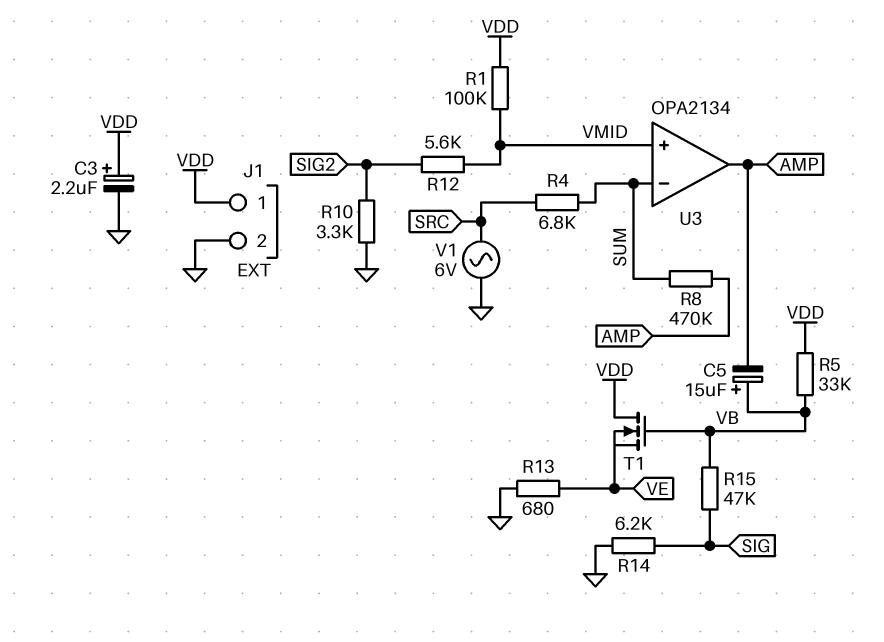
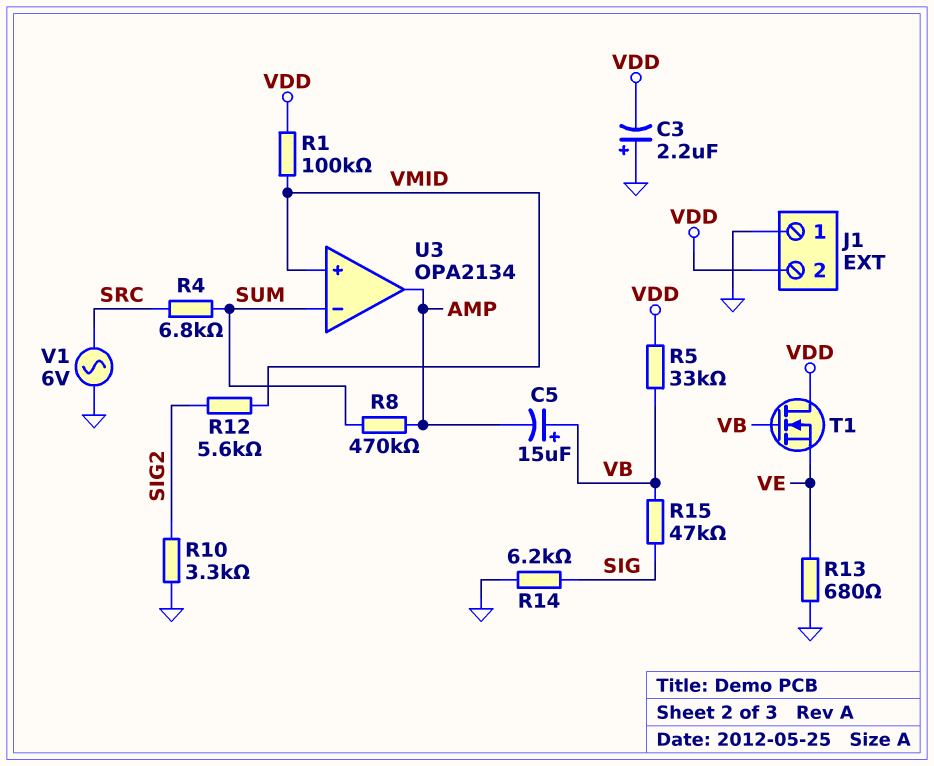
C3: 2.2uF (plus VDD, minus GND) -> 2.2uF (plus GND, minus VDD)
J1 pin 1: VDD -> GND
J1 pin 2: GND -> VDD

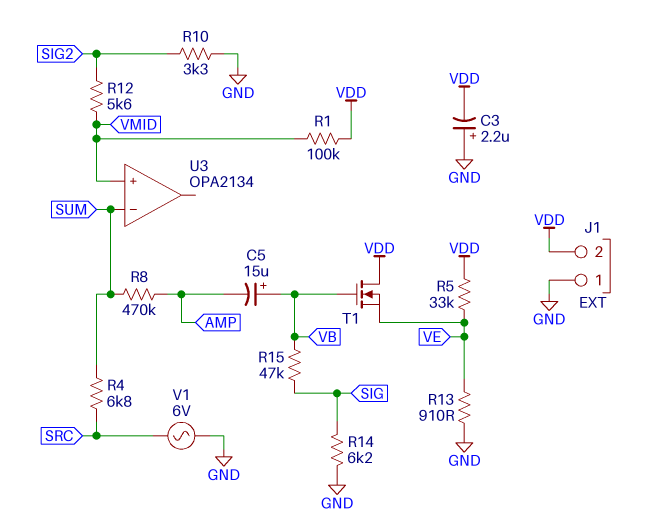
R5: 33k (VB, VDD) -> 33k (VDD, VE)
R13: 680 (GND, VE) -> 910 (GND, VE)
U3 pin out: AMP -> none

